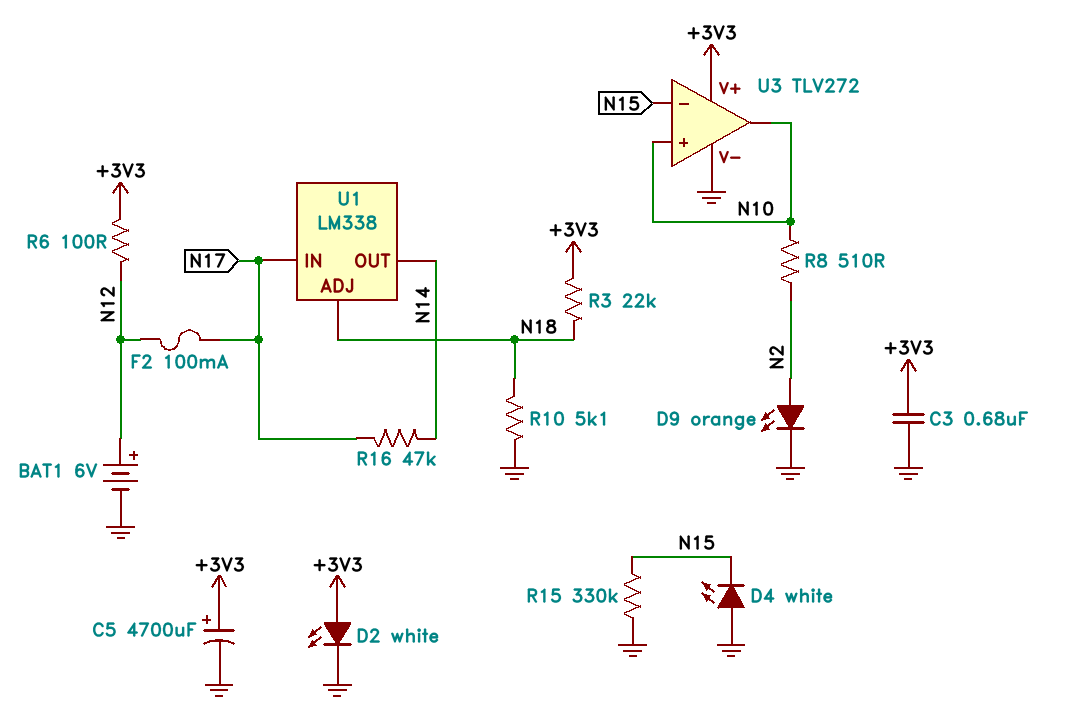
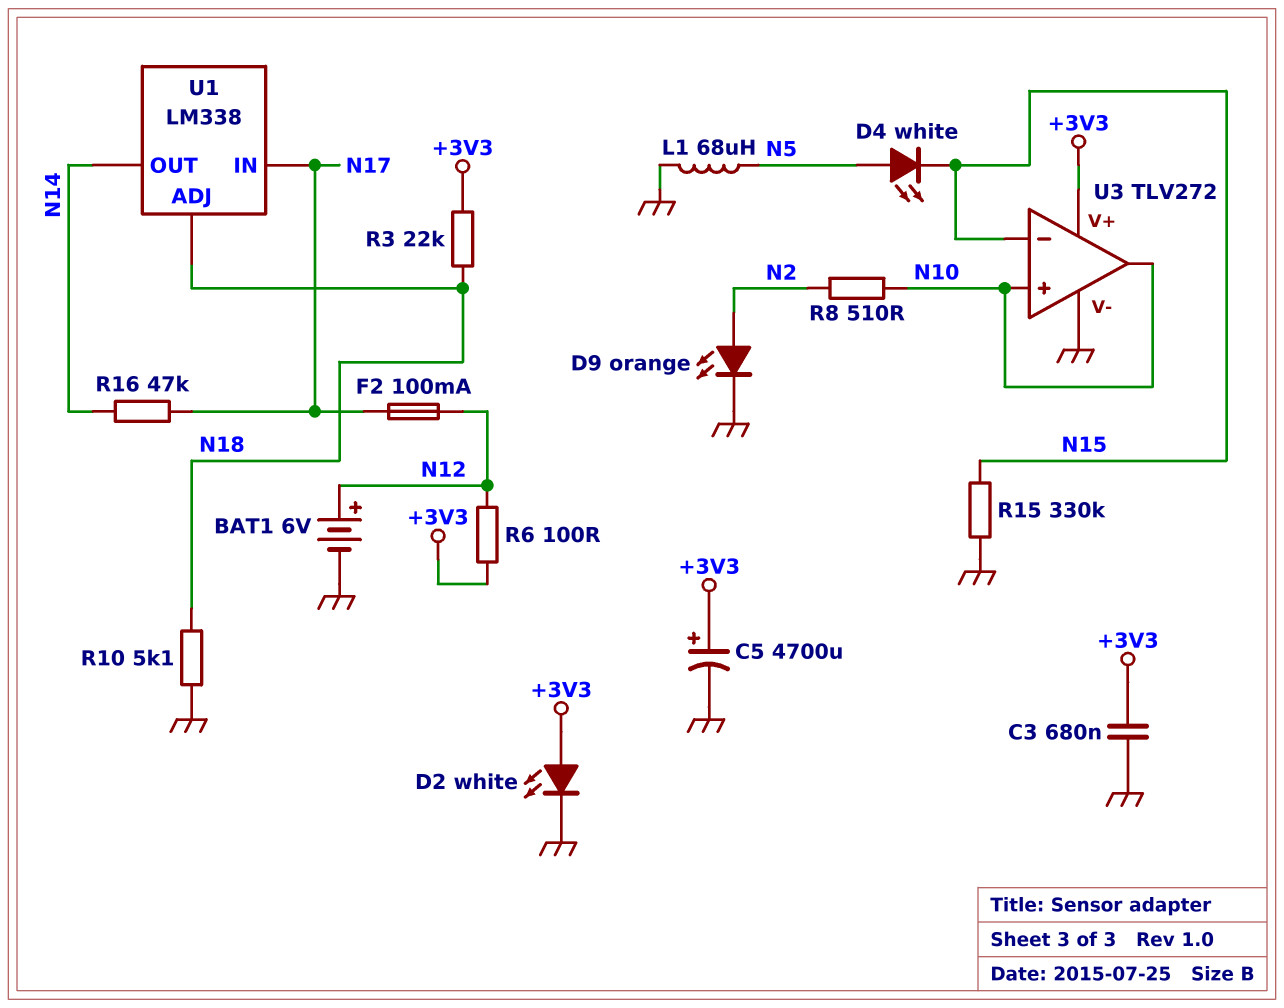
D4: LED white (A GND, K N15) -> LED white (A N5, K N15)
L1: none -> 68uH (GND, N5)

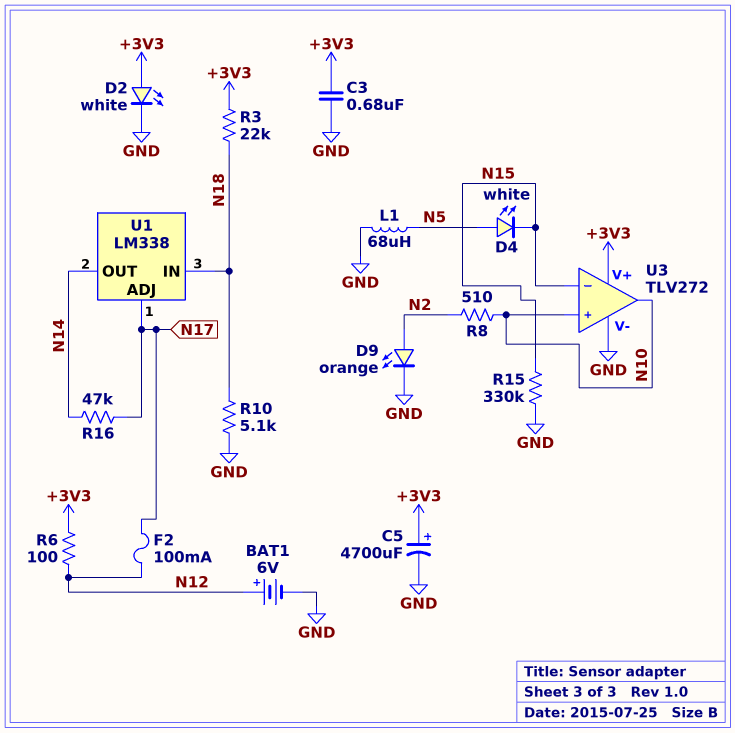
U1 pin ADJ: N18 -> N17
U1 pin IN: N17 -> N18

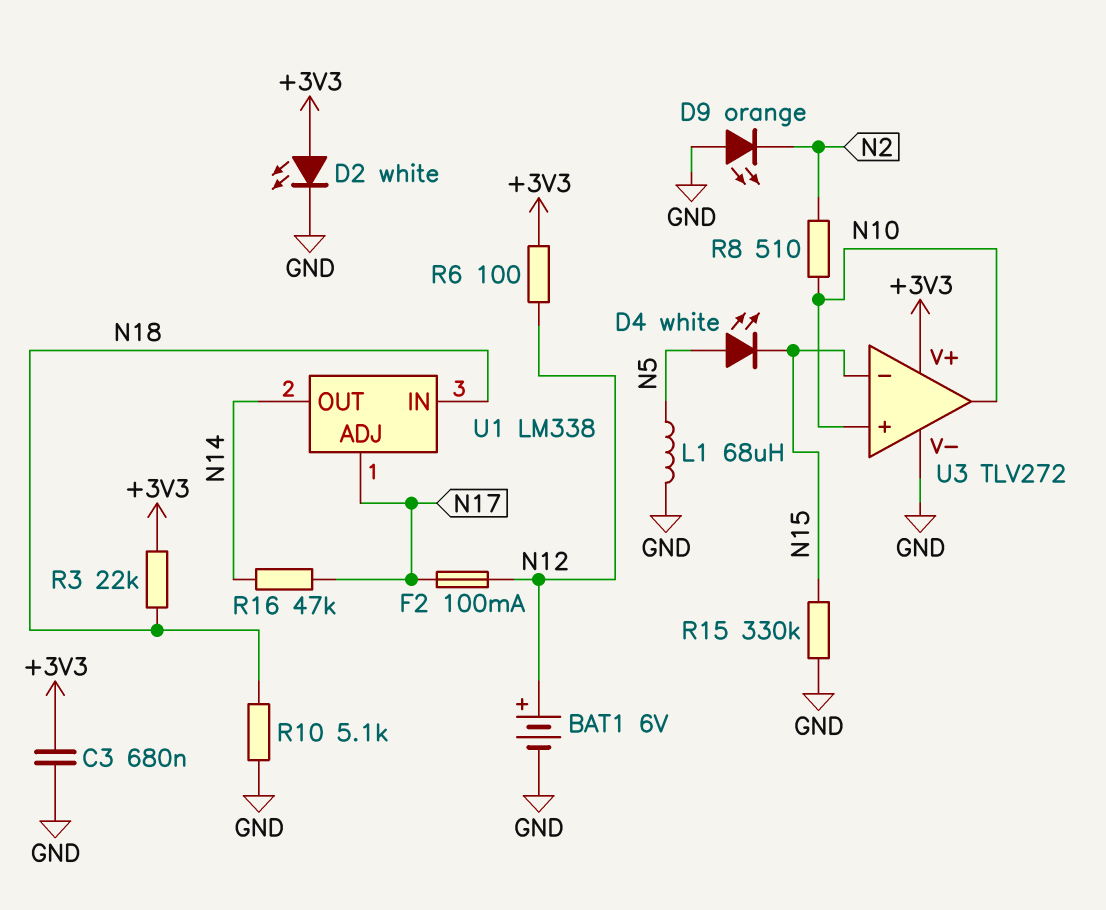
C5: 4700uF (plus +3V3, minus GND) -> none
D9: LED orange (A N2, K GND) -> LED orange (A GND, K N2)

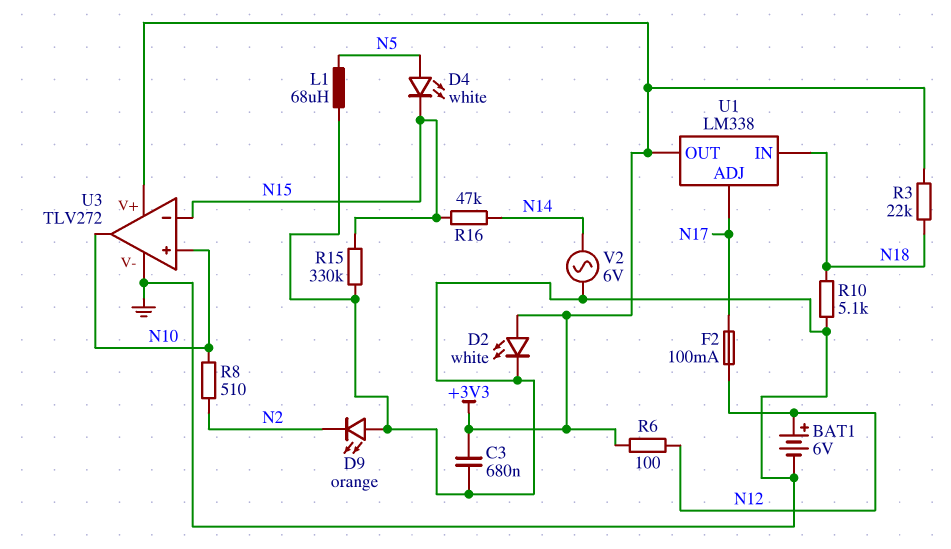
R16: 47k (N14, N17) -> 47k (N14, N15)
U1 pin OUT: N14 -> +3V3
V2: none -> AC 6V (GND, N14)

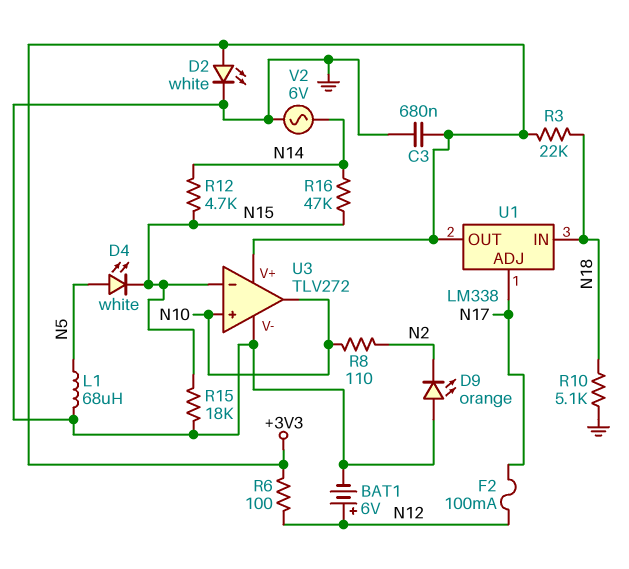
R8: 510 (N2, N10) -> 110 (N2, N10)
R12: none -> 4.7k (N14, N15)
R15: 330k (GND, N15) -> 18k (GND, N15)

